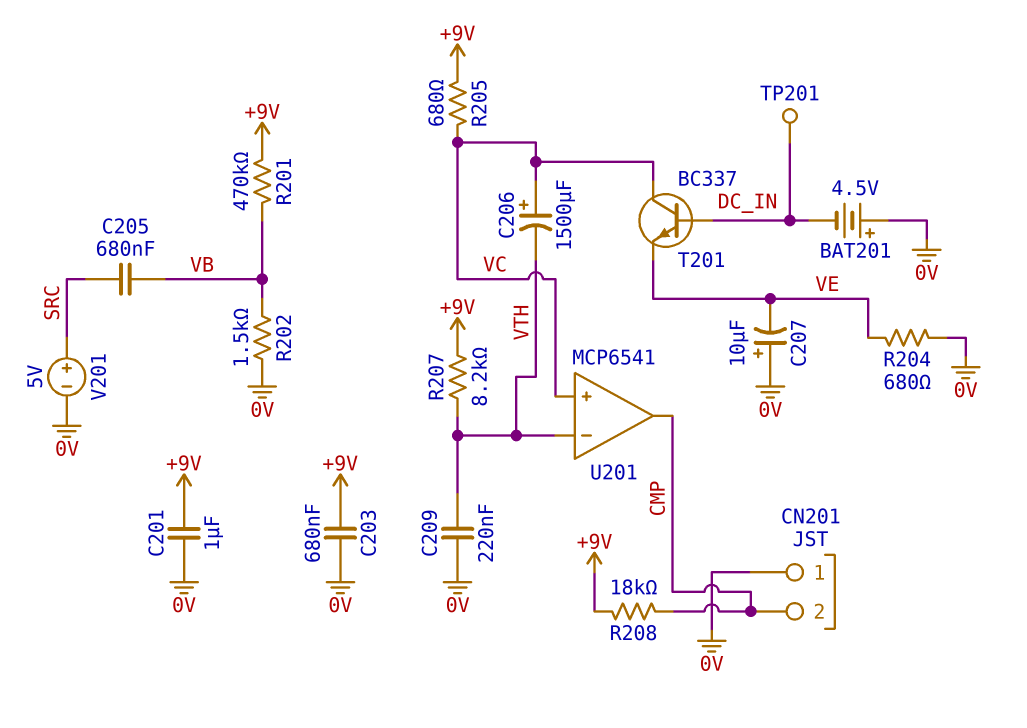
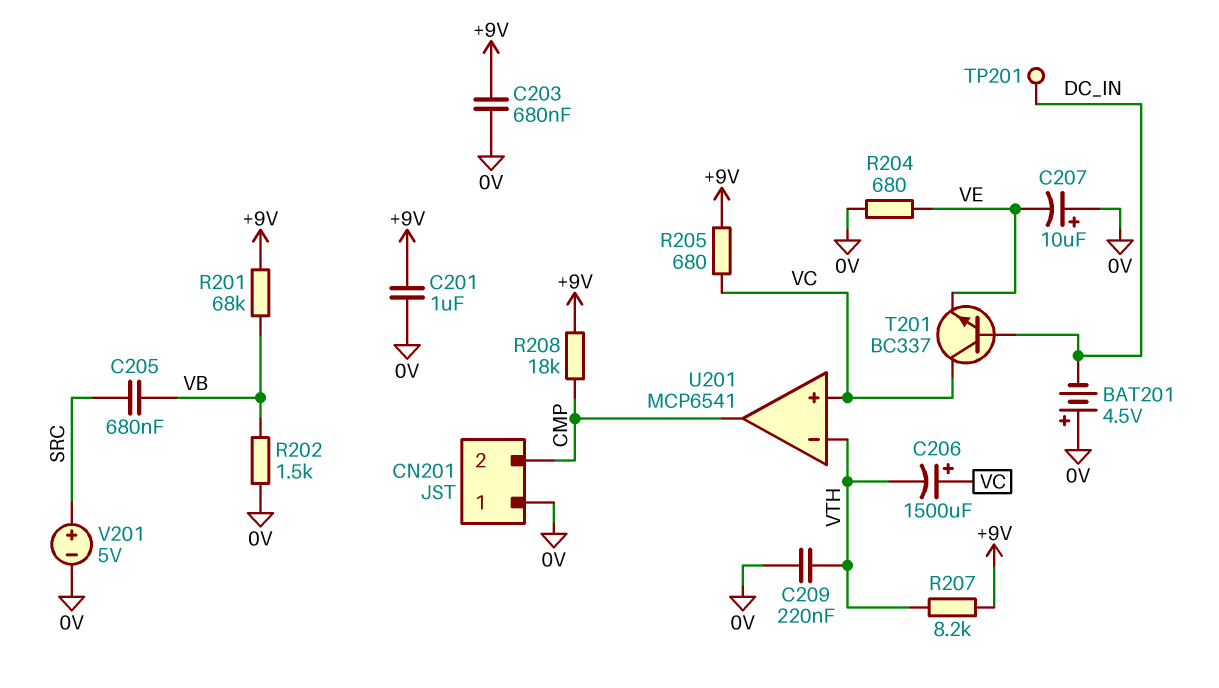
R201: 470k (+9V, VB) -> 68k (+9V, VB)

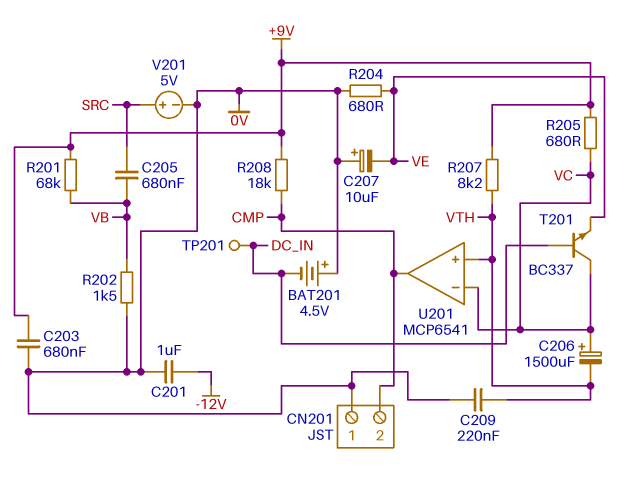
C201: 1uF (+9V, 0V) -> 1uF (-12V, 0V)
U201 pin in+: VC -> VTH
U201 pin in-: VTH -> VC

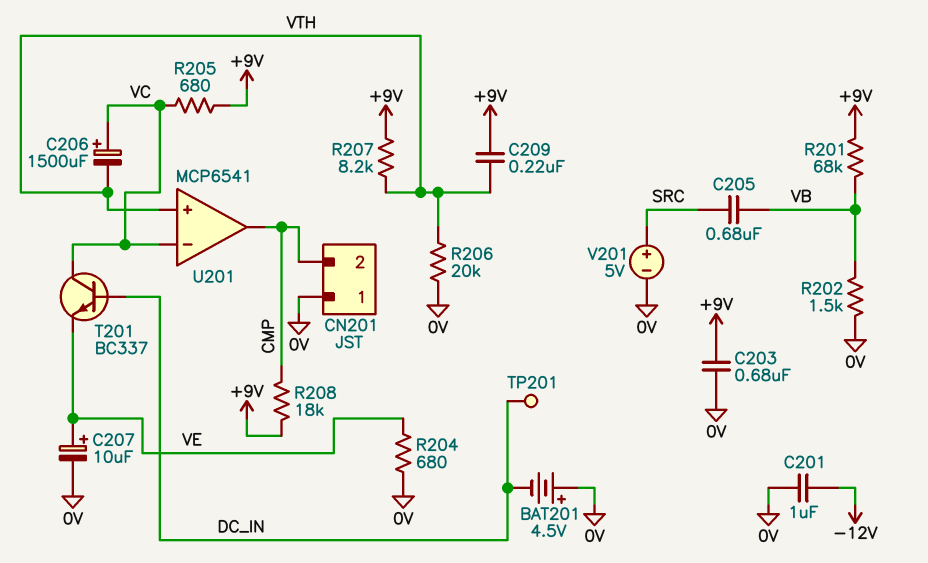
C207: 10uF (plus 0V, minus VE) -> 10uF (plus VE, minus 0V)
C209: 220nF (0V, VTH) -> 220nF (+9V, VTH)
R206: none -> 20k (0V, VTH)

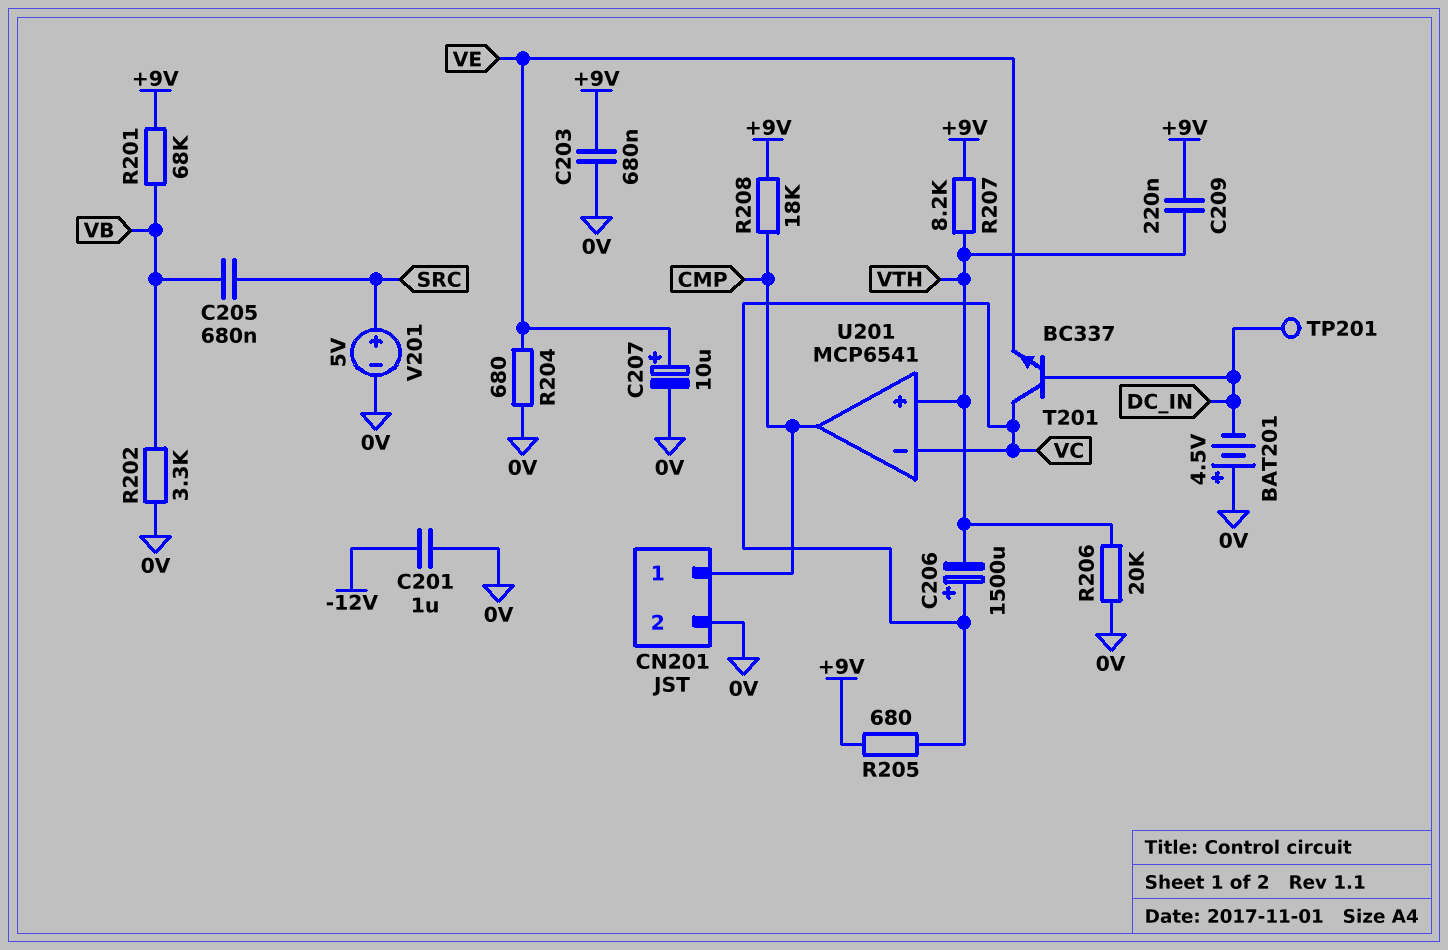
CN201 pin 1: 0V -> CMP
CN201 pin 2: CMP -> 0V
R202: 1.5k (0V, VB) -> 3.3k (0V, VB)

